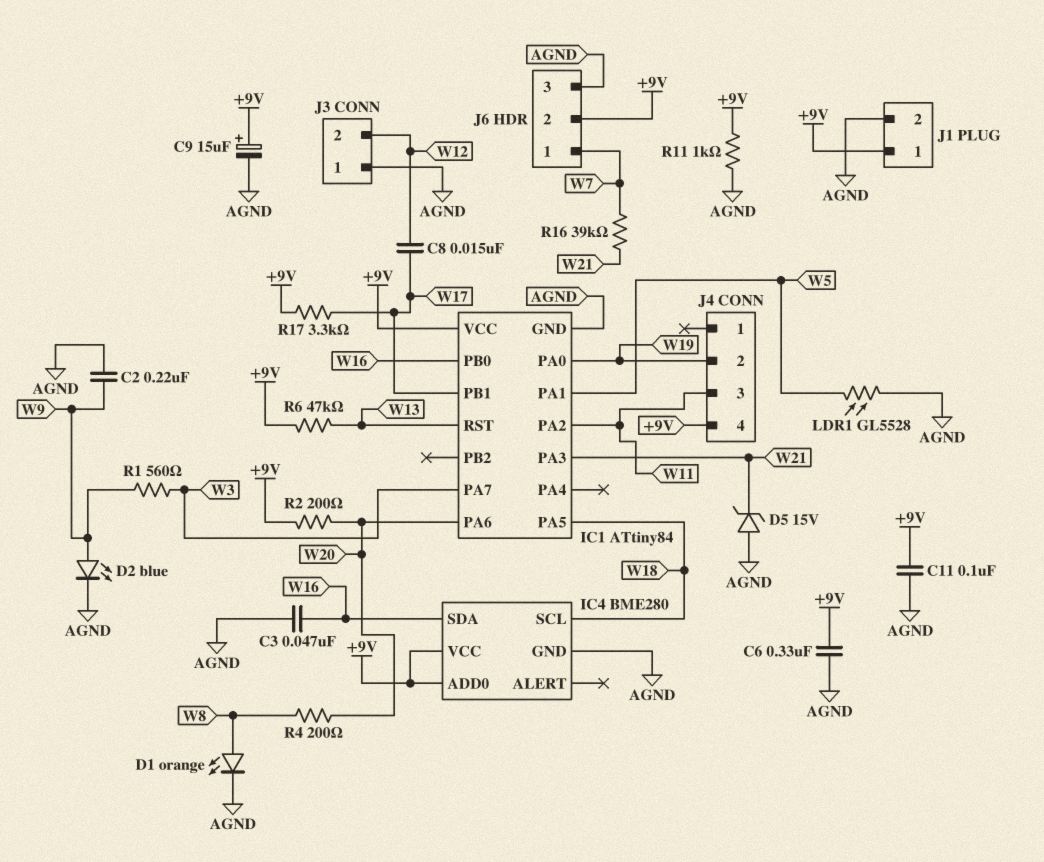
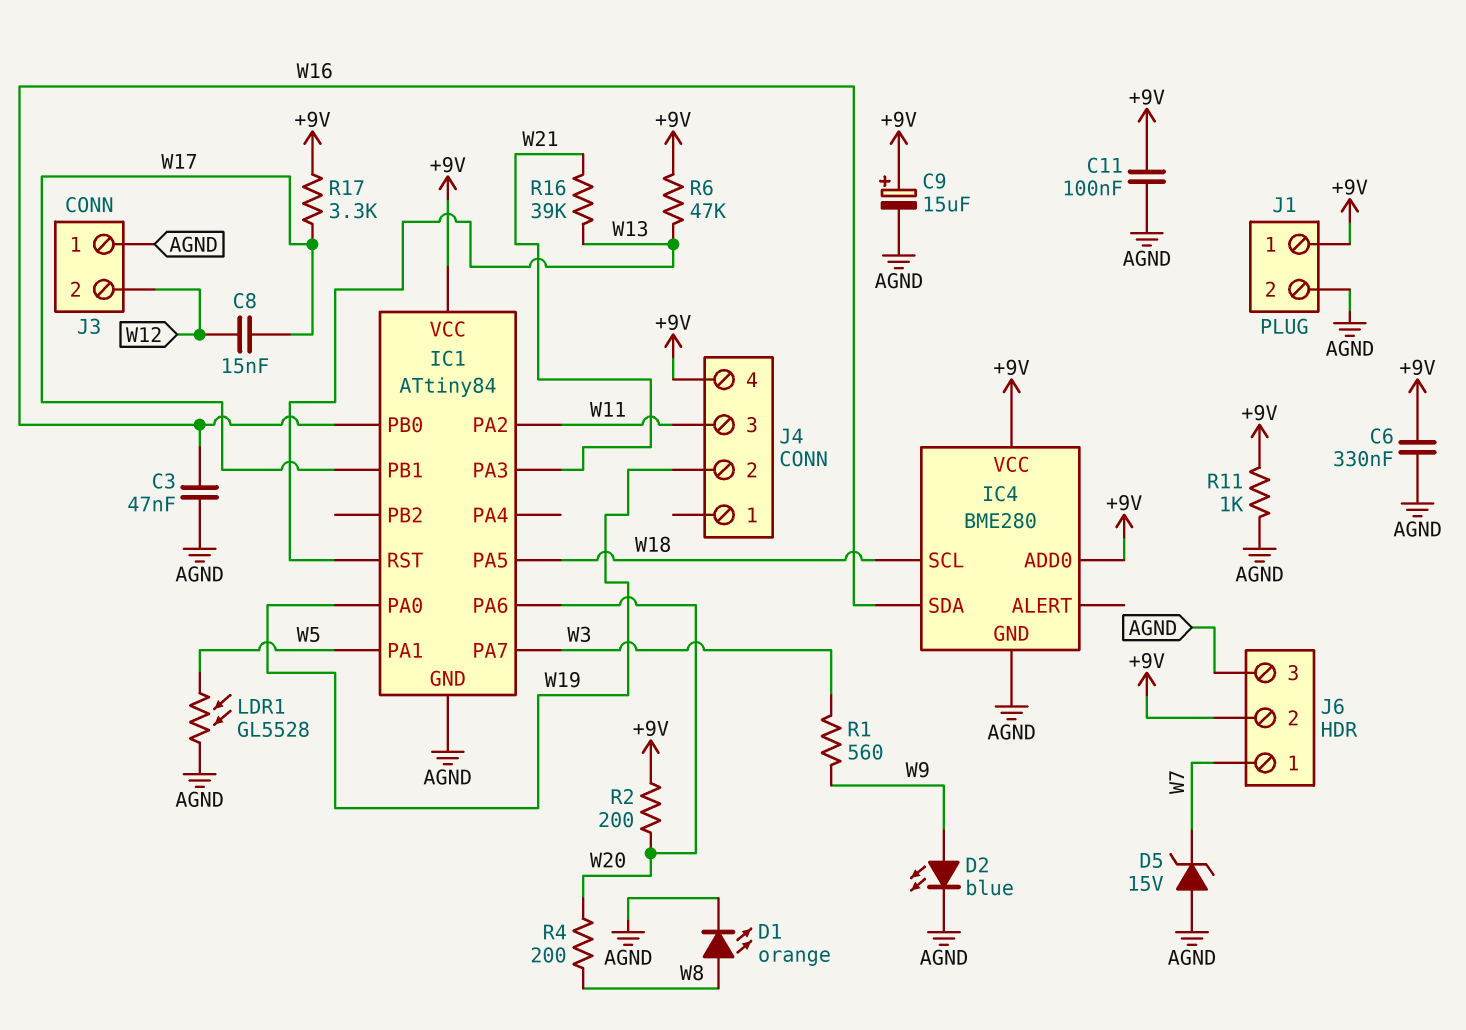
C2: 220nF (AGND, W9) -> none
D5: zener 15V (A AGND, K W21) -> zener 15V (A AGND, K W7)
R16: 39k (W7, W21) -> 39k (W13, W21)

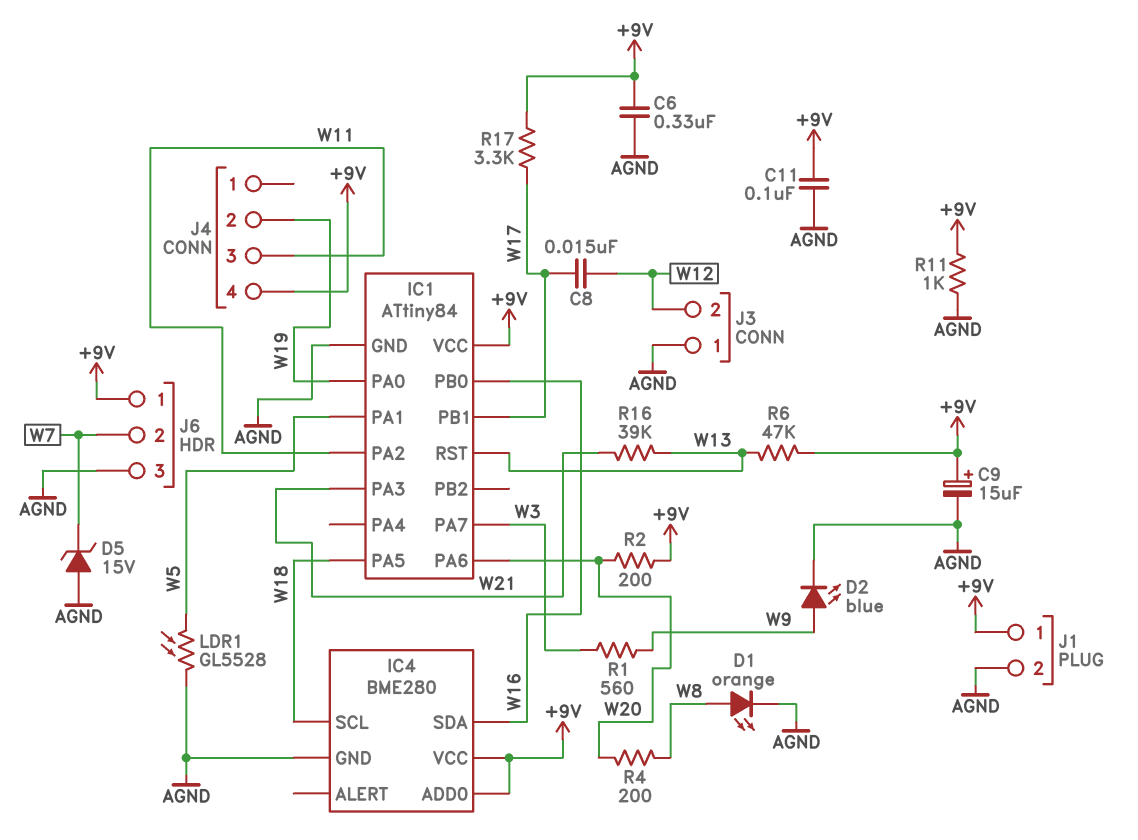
C3: 47nF (AGND, W16) -> none
J6 pin 1: W7 -> +9V
J6 pin 2: +9V -> W7

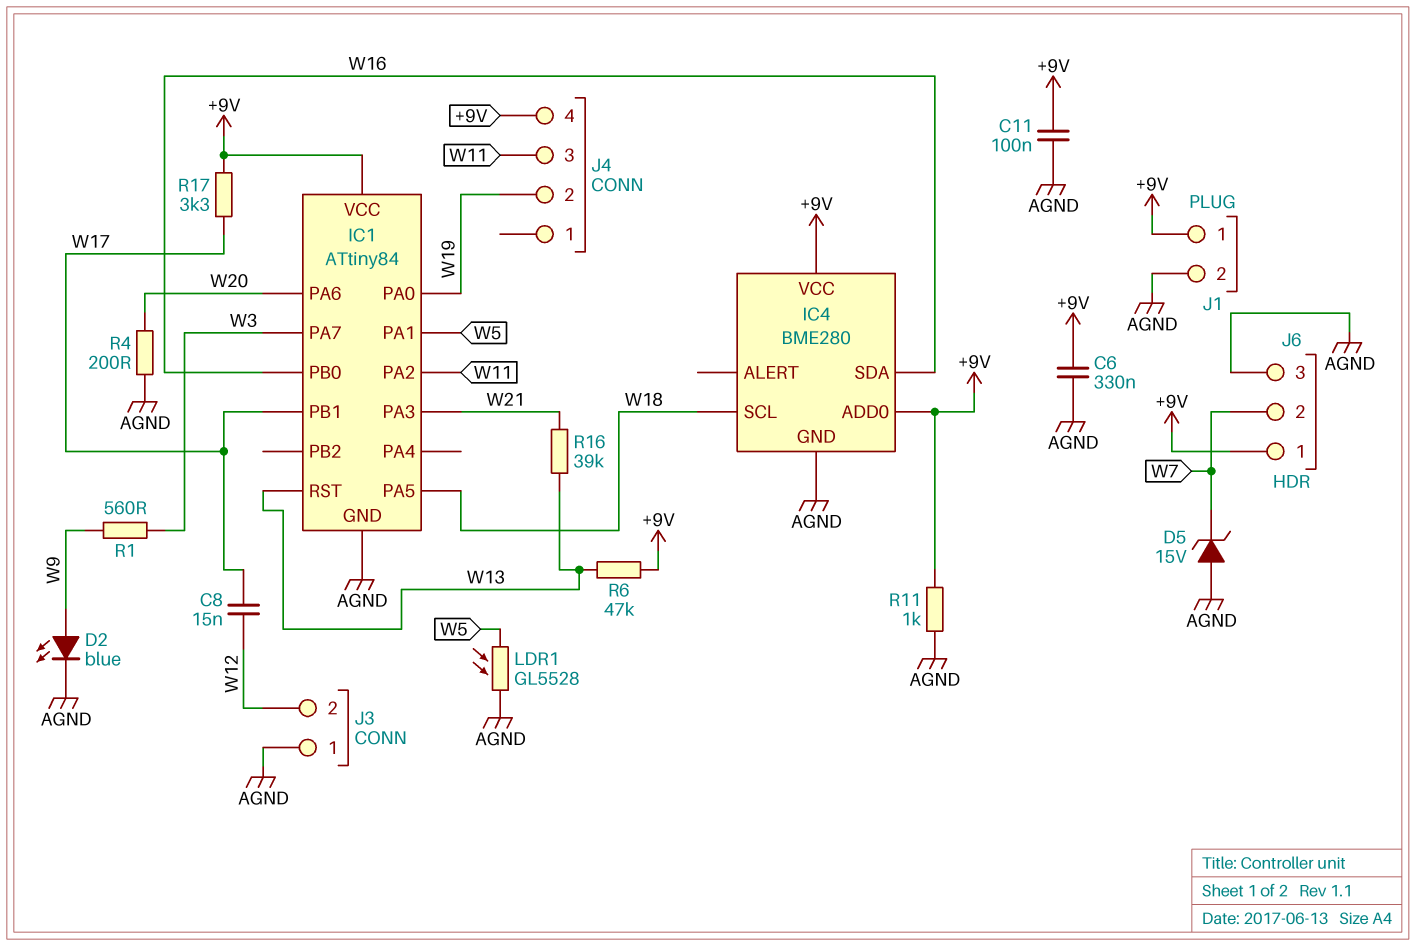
C9: 15uF (plus +9V, minus AGND) -> none
D1: LED orange (A W8, K AGND) -> none
R2: 200 (+9V, W20) -> none
R4: 200 (W8, W20) -> 200 (AGND, W20)

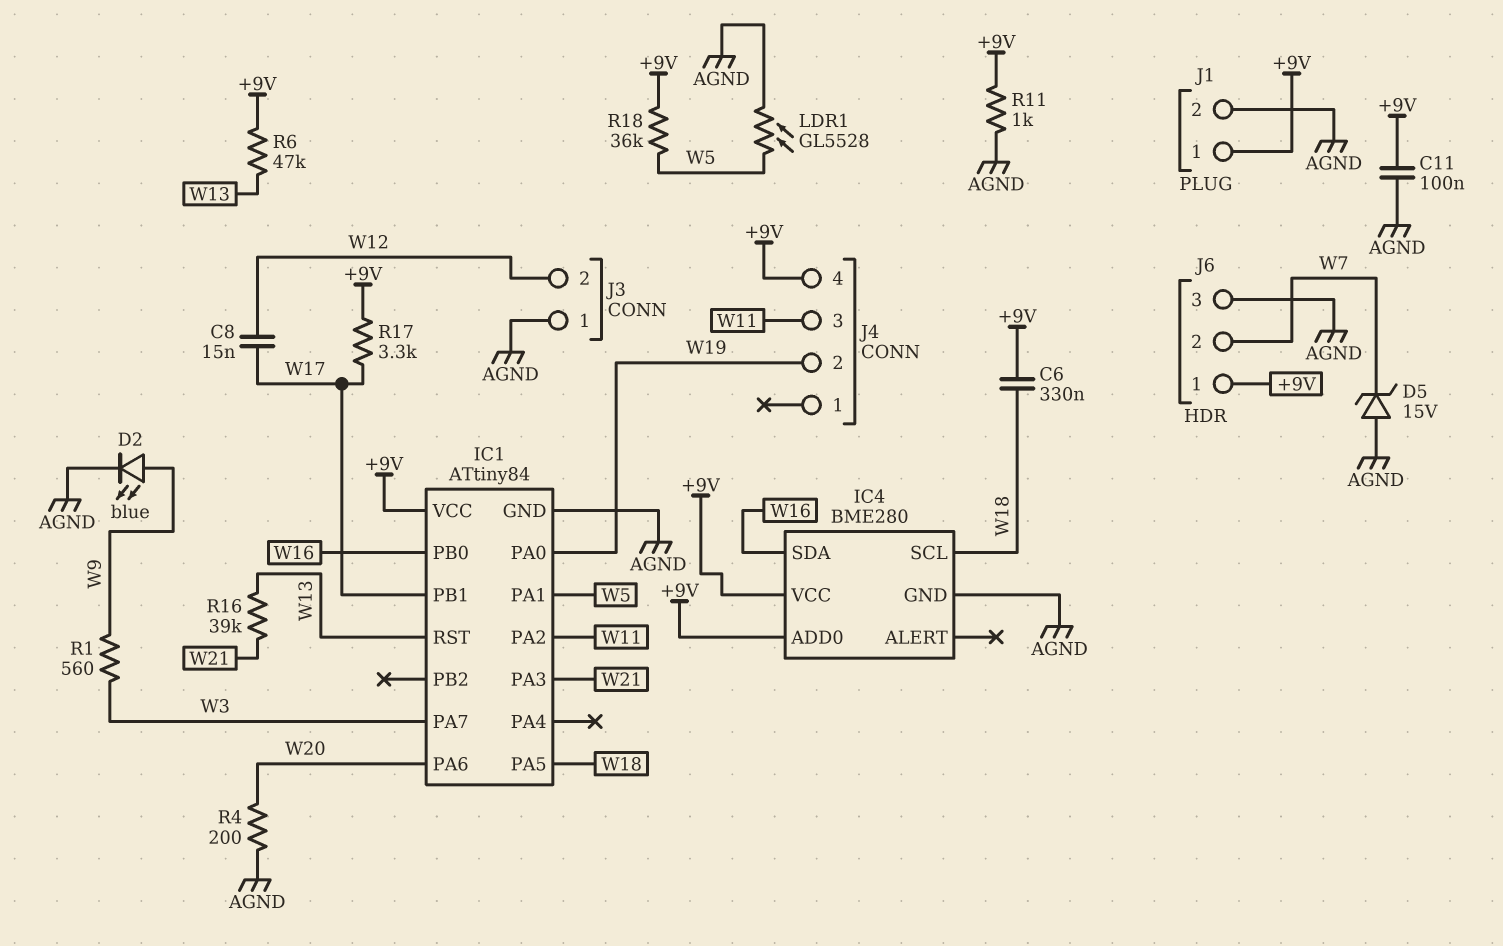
C6: 330nF (+9V, AGND) -> 330nF (+9V, W18)
R18: none -> 36k (+9V, W5)

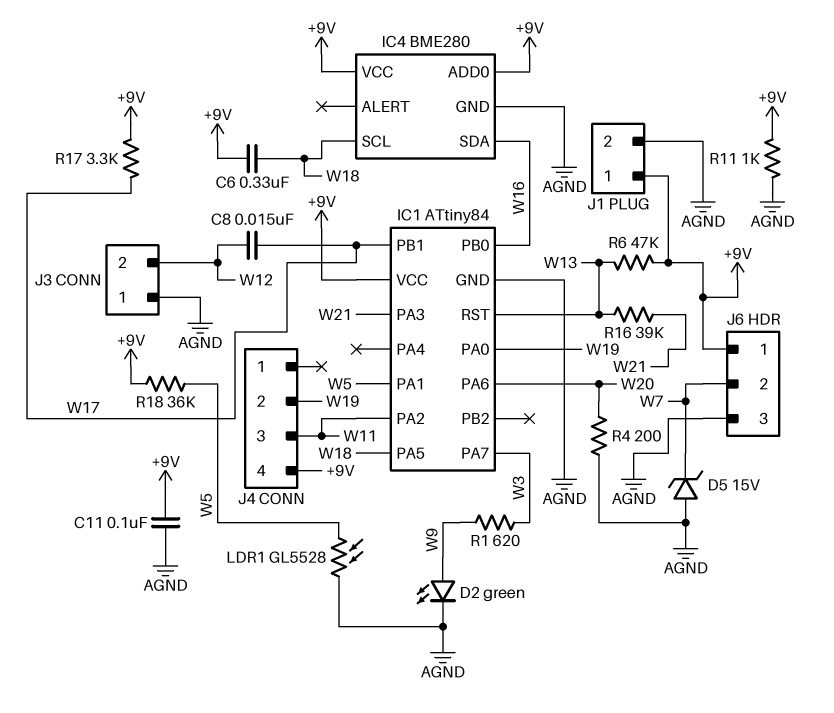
D2: LED blue (A W9, K AGND) -> LED green (A W9, K AGND)
R1: 560 (W3, W9) -> 620 (W3, W9)

